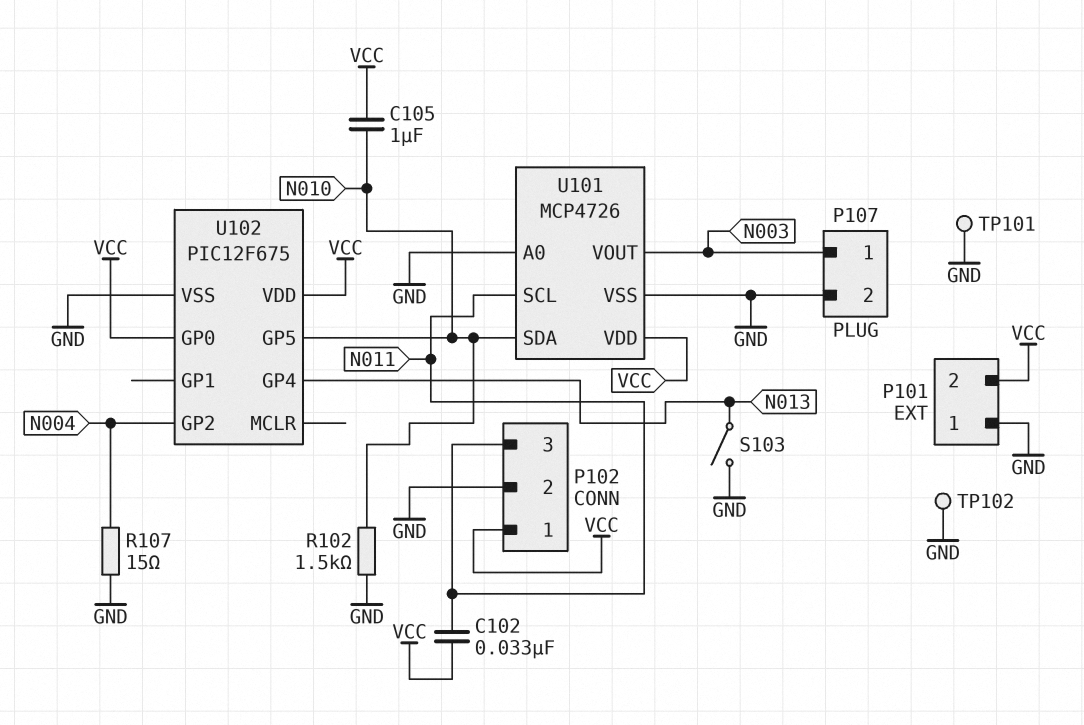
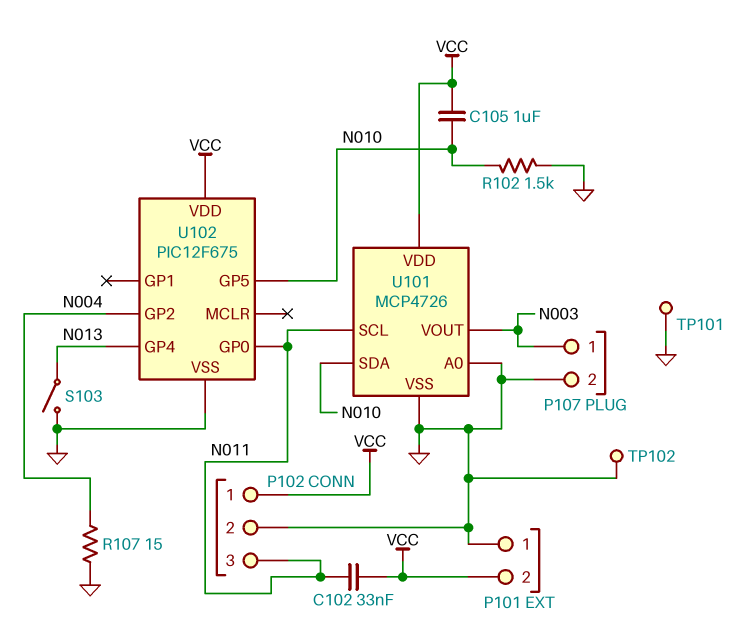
U102 pin GP0: VCC -> N011

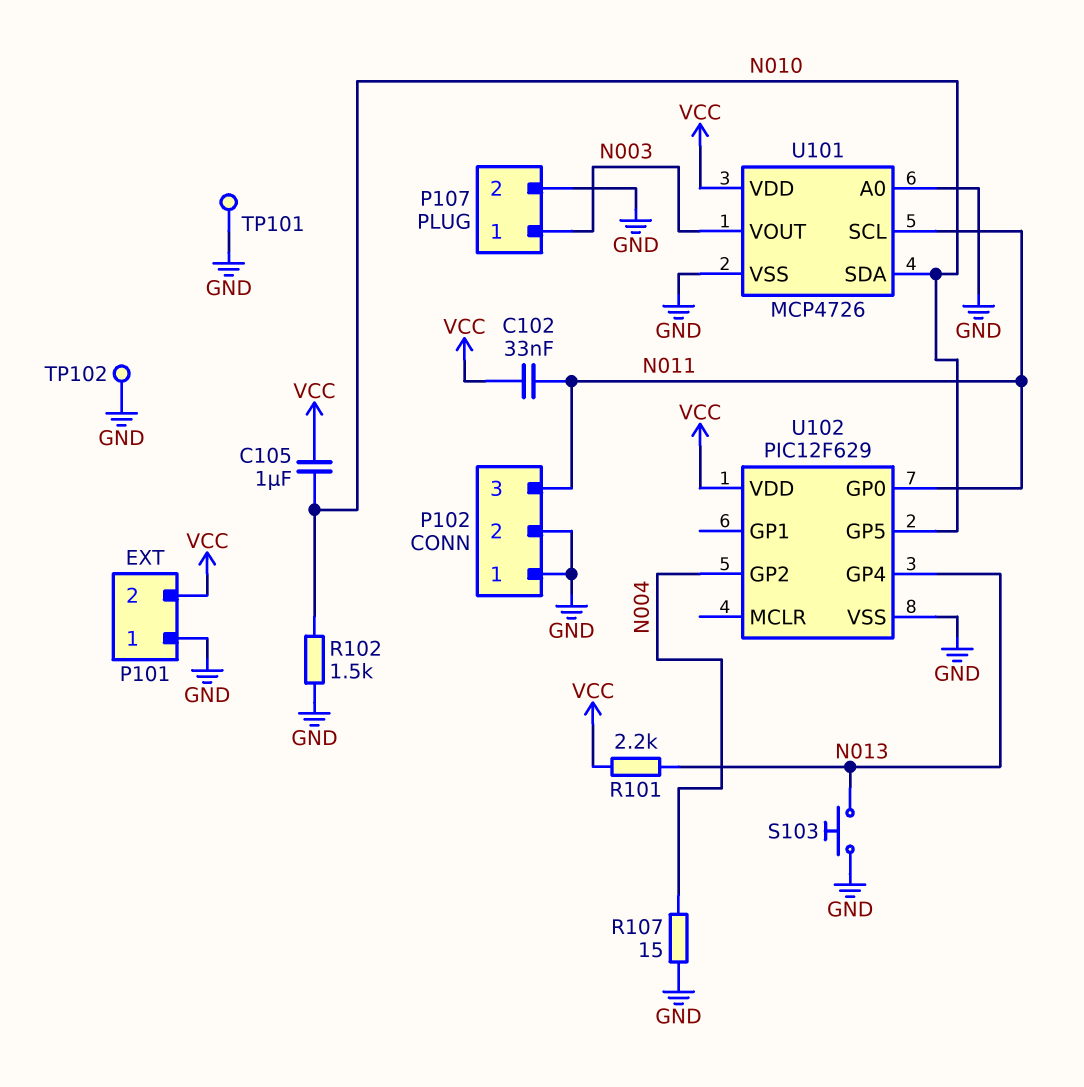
P102 pin 1: VCC -> GND
R101: none -> 2.2k (N013, VCC)
S103: switch (GND, N013) -> button (GND, N013)
U102: PIC12F675 -> PIC12F629

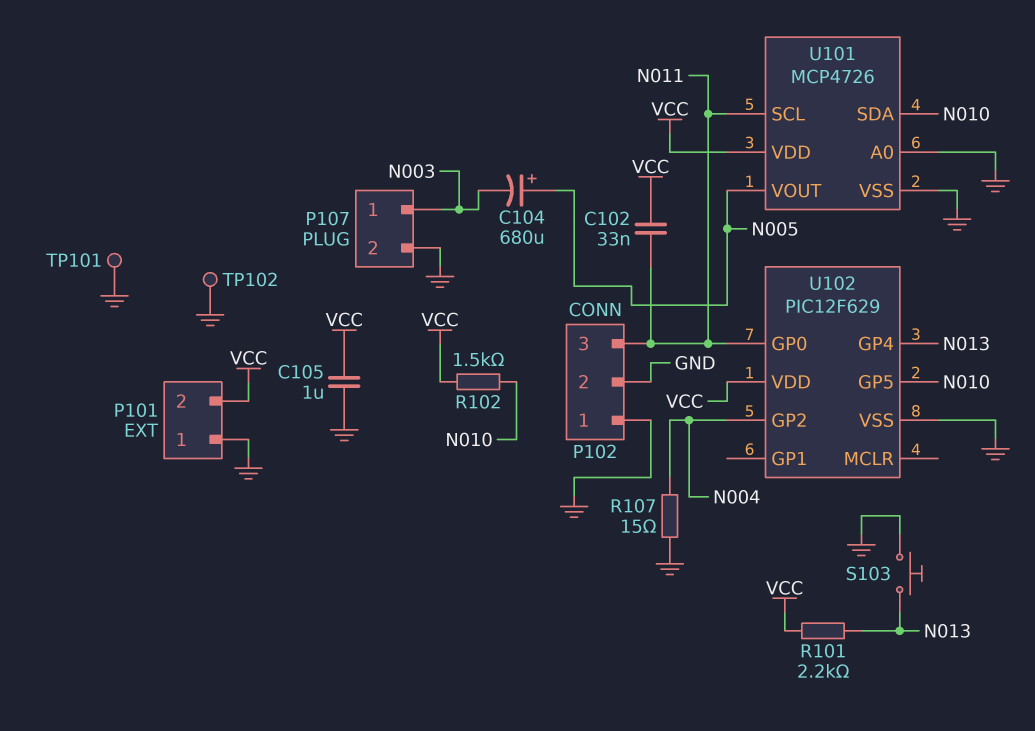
C104: none -> 680uF (plus N005, minus N003)
C105: 1uF (N010, VCC) -> 1uF (GND, VCC)
R102: 1.5k (GND, N010) -> 1.5k (N010, VCC)
U101 pin VOUT: N003 -> N005

